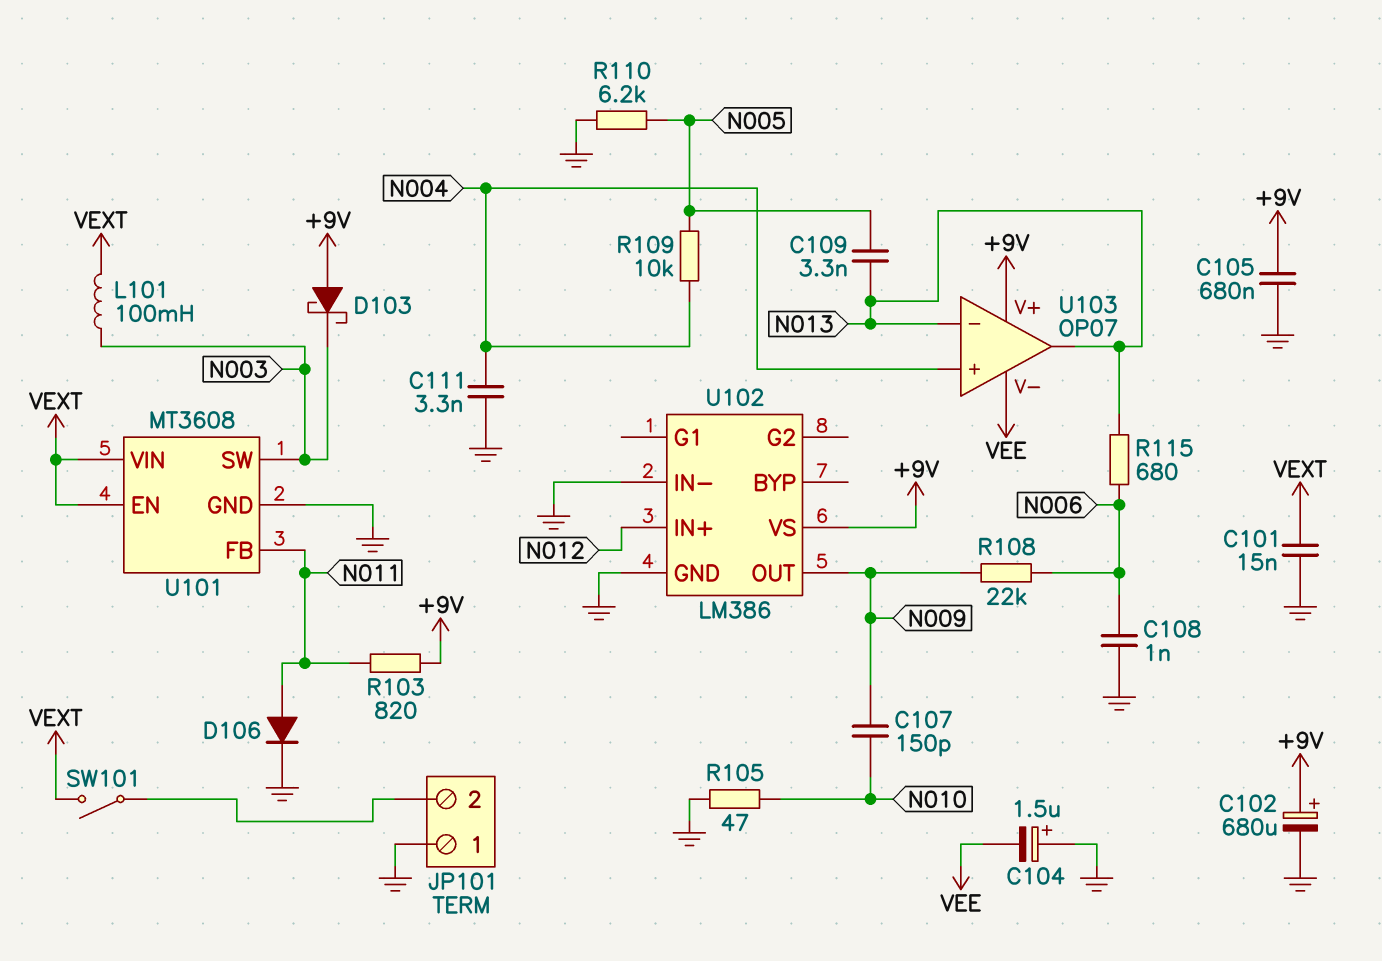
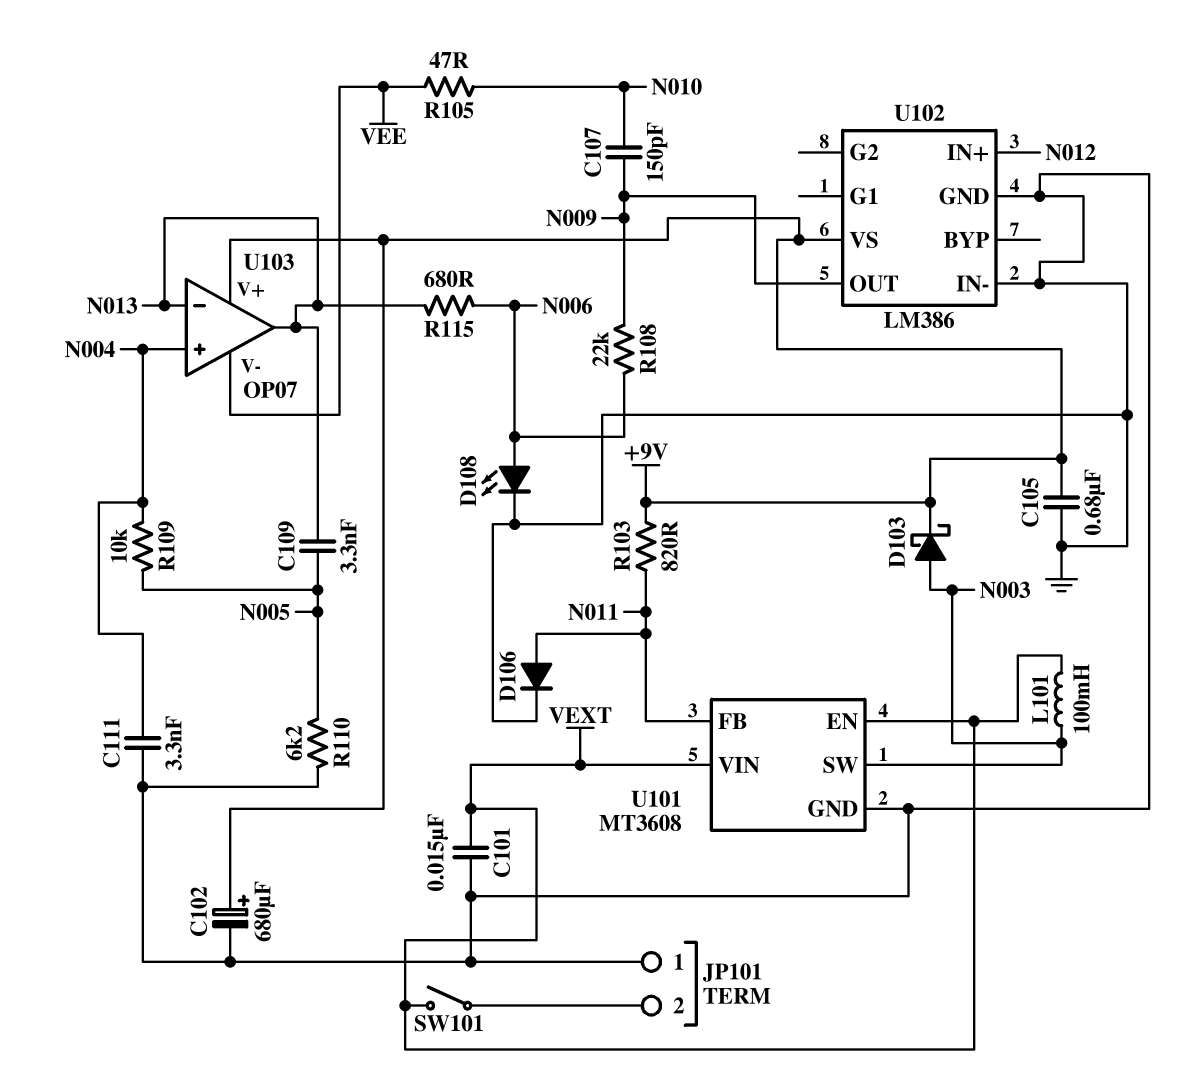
C104: 1.5uF (plus GND, minus VEE) -> none
C108: 1nF (GND, N006) -> none
D103: schottky (A +9V, K N003) -> schottky (A N003, K +9V)
D108: none -> LED (A N006, K GND)
R105: 47 (GND, N010) -> 47 (N010, VEE)

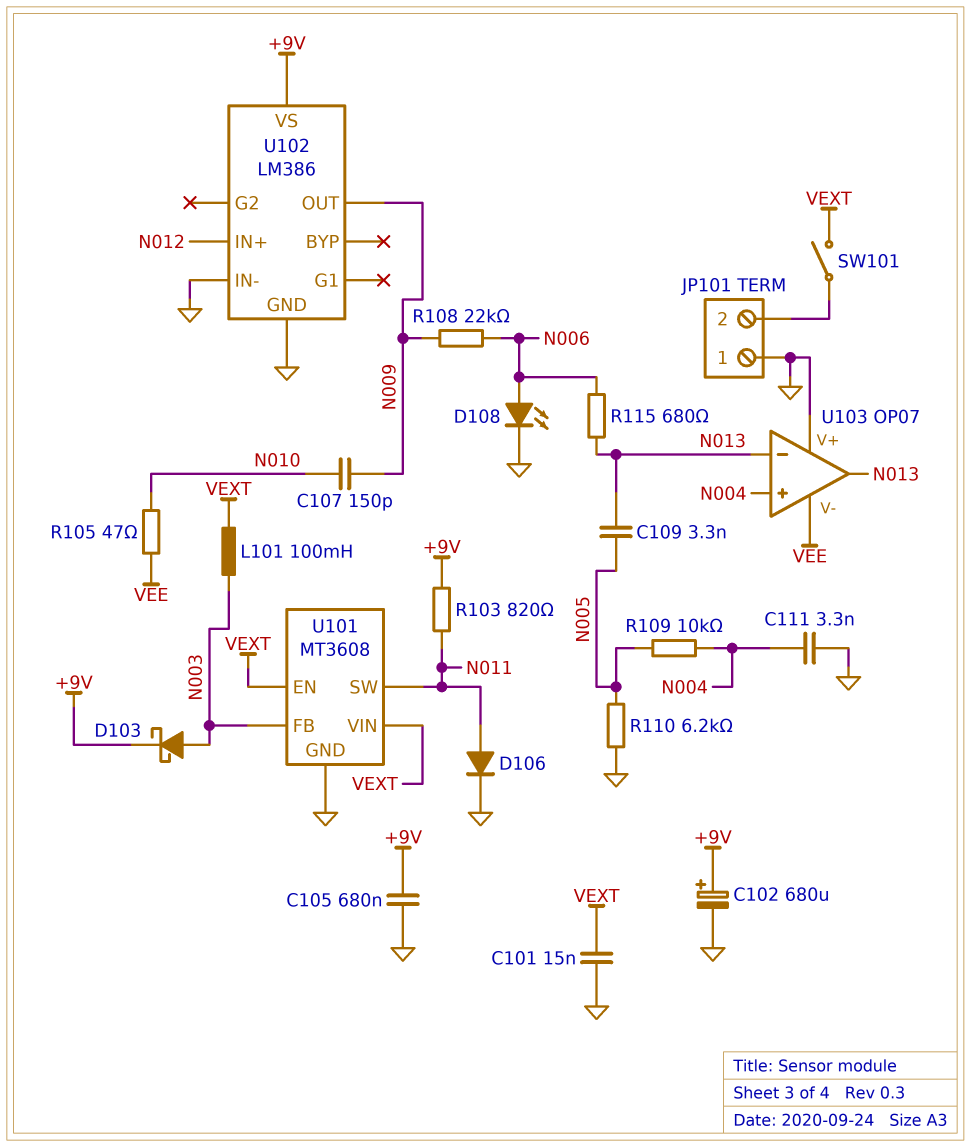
U101 pin FB: N011 -> N003
U101 pin SW: N003 -> N011
U103 pin V+: +9V -> GND

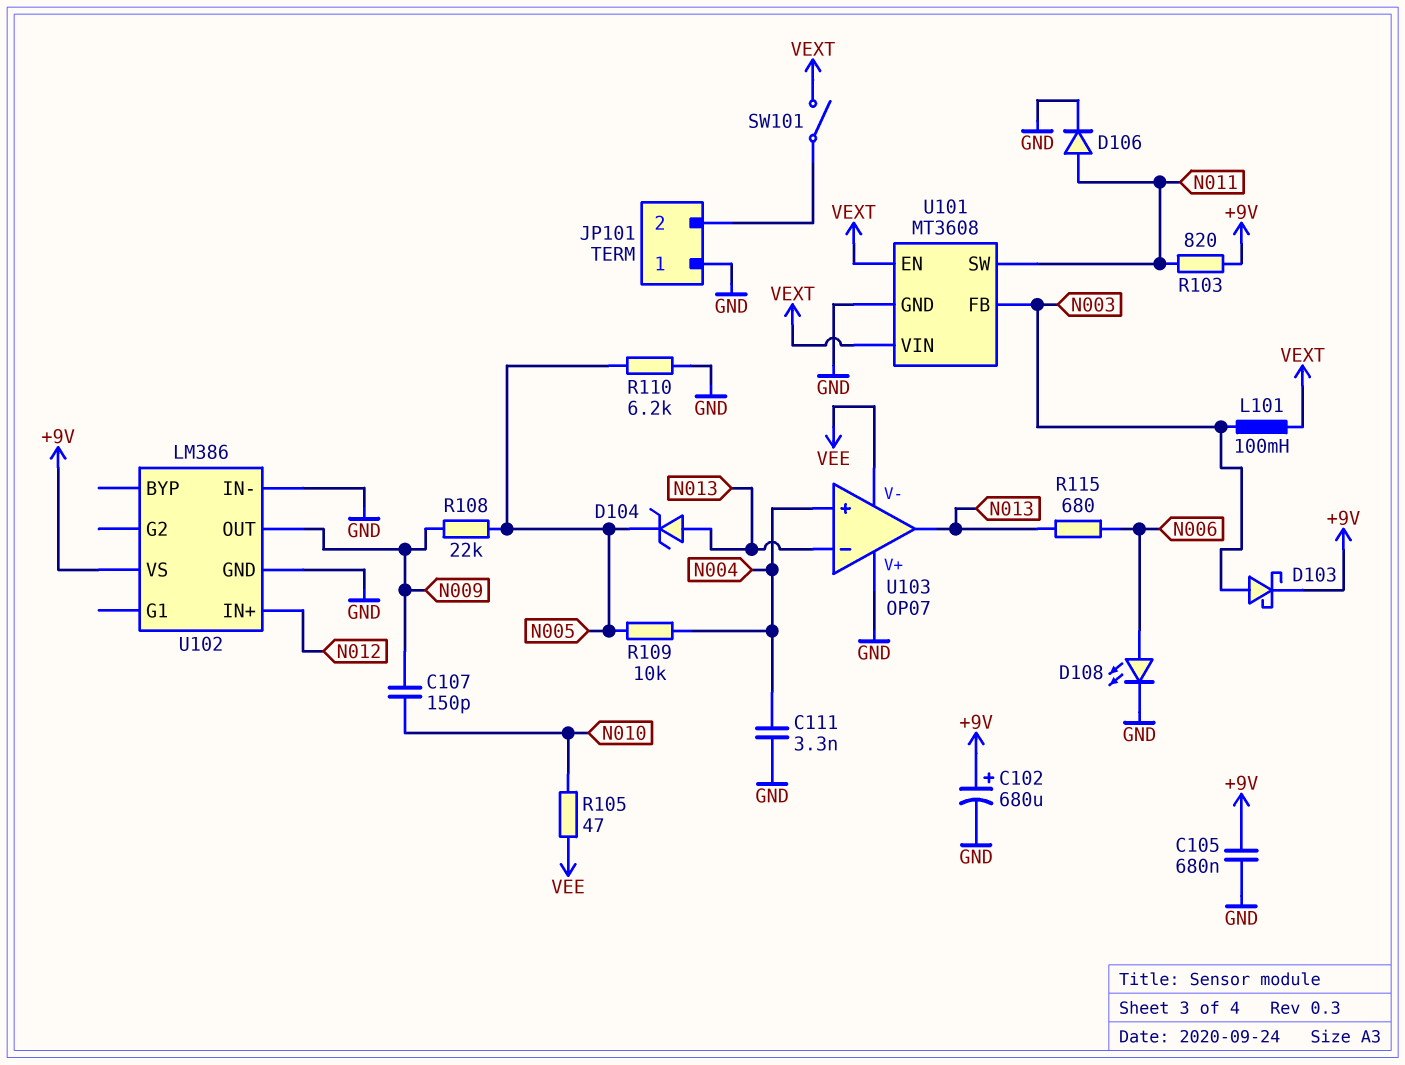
C101: 15nF (GND, VEXT) -> none
C109: 3.3nF (N005, N013) -> none
D104: none -> zener (A N013, K N005)
R108: 22k (N006, N009) -> 22k (N005, N009)

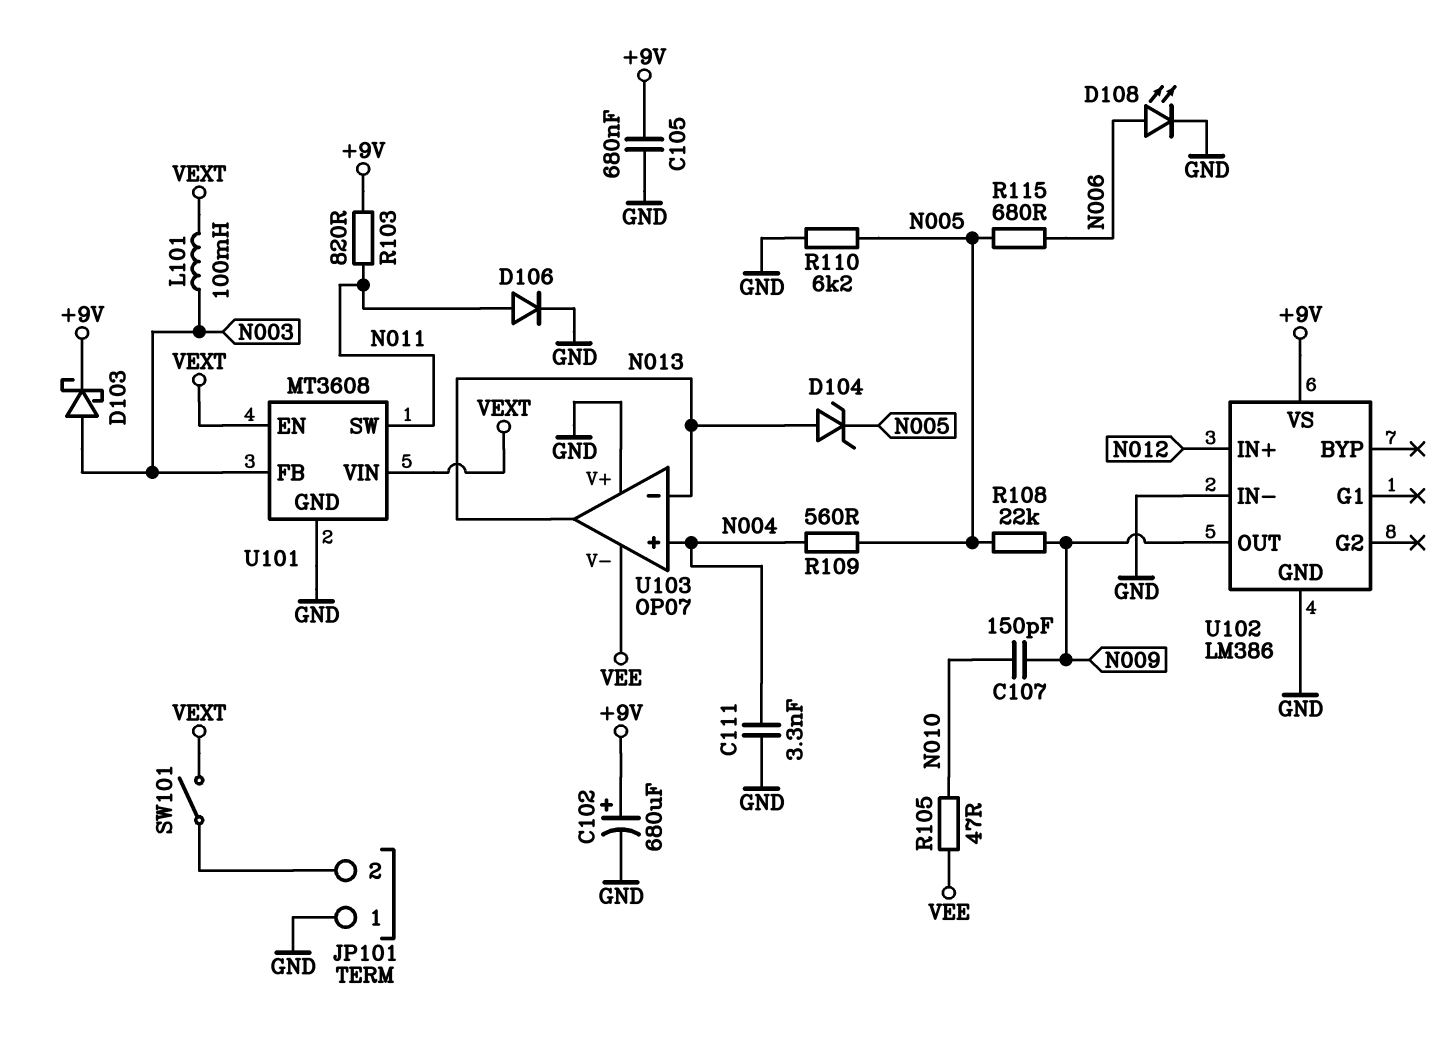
R109: 10k (N004, N005) -> 560 (N004, N005)
R115: 680 (N006, N013) -> 680 (N005, N006)

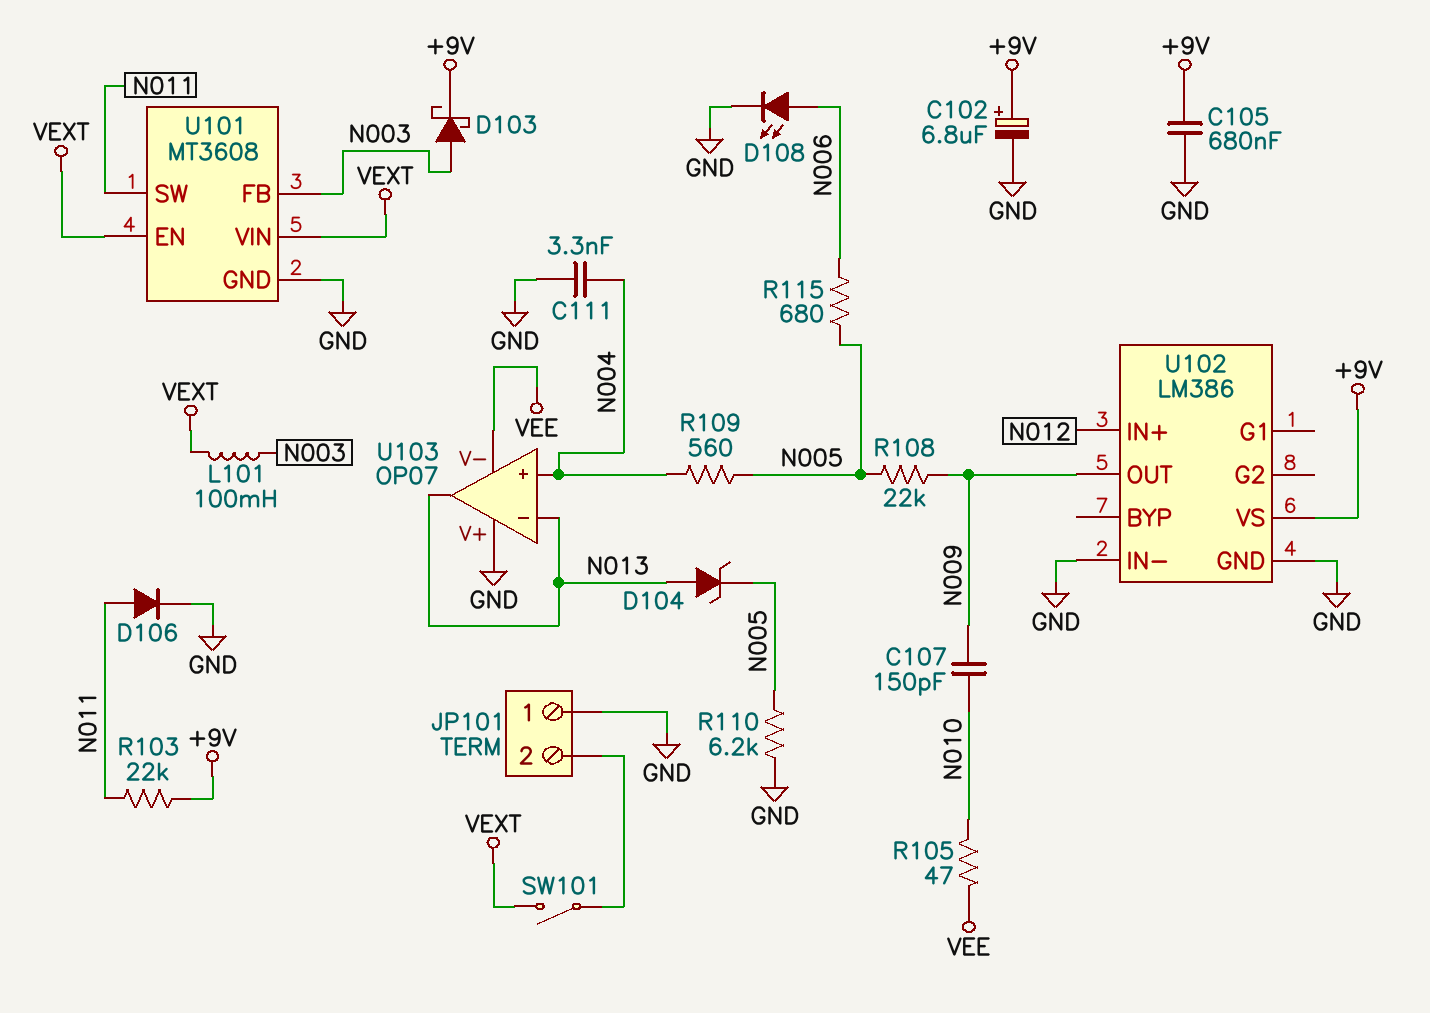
C102: 680uF (plus +9V, minus GND) -> 6.8uF (plus +9V, minus GND)
R103: 820 (+9V, N011) -> 22k (+9V, N011)

